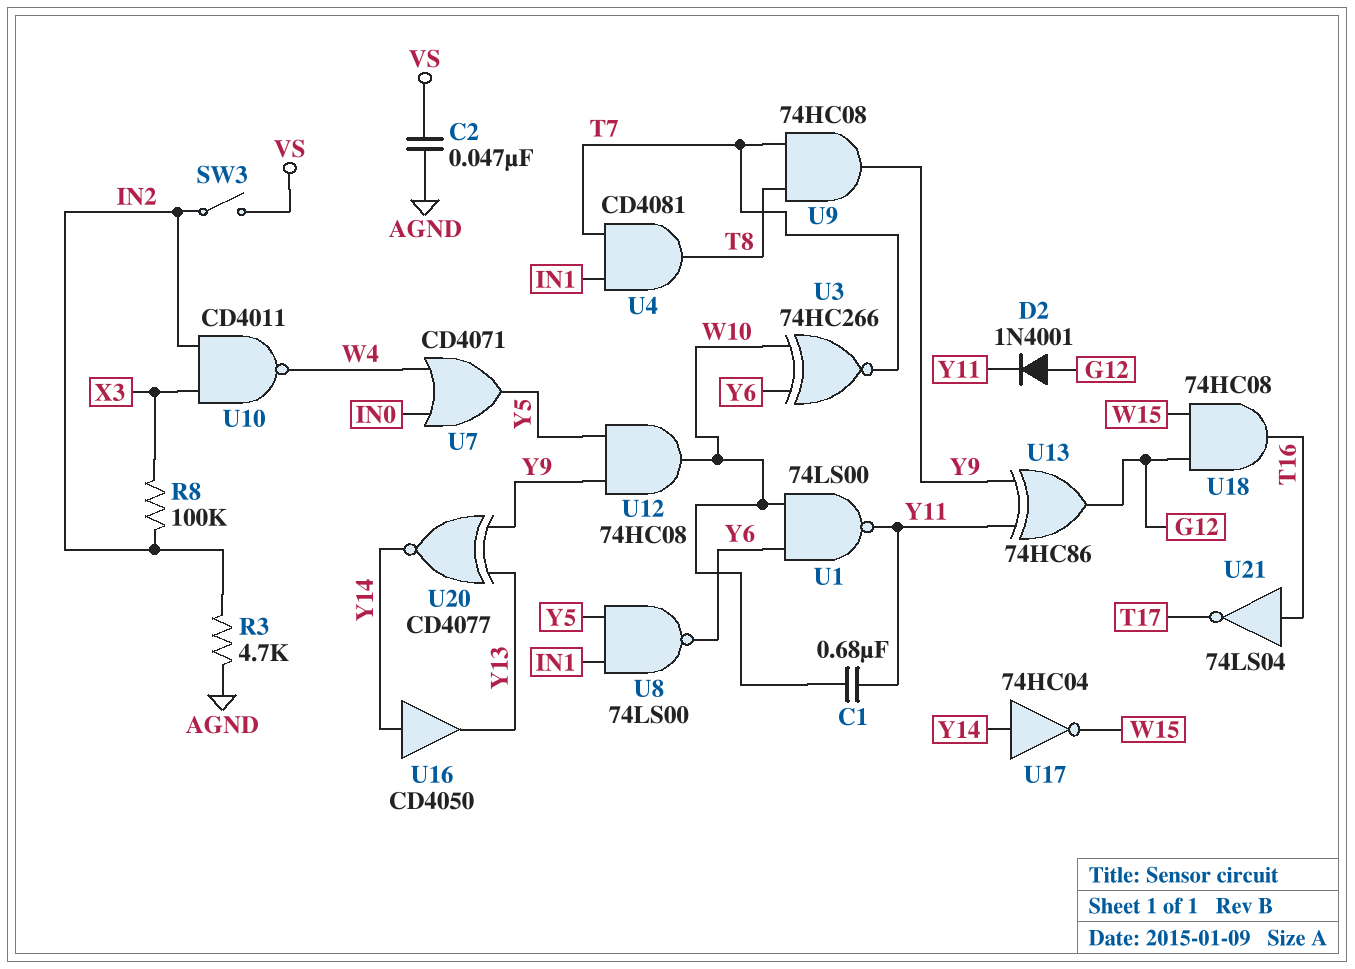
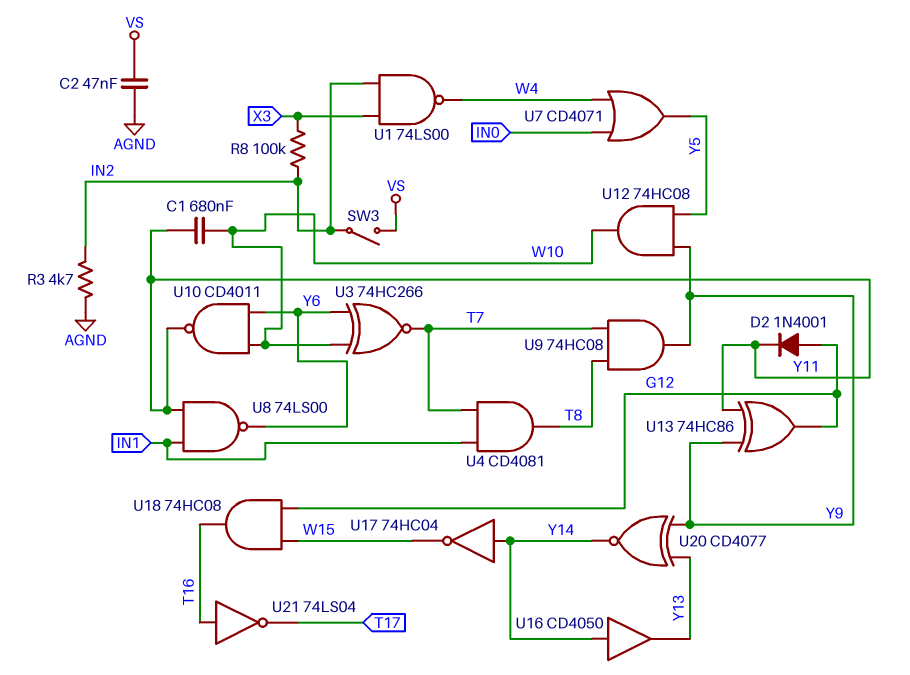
U1: NAND 74LS00 (in W10, in Y6, out Y11) -> NAND 74LS00 (in IN2, in X3, out W4)
U8: NAND 74LS00 (in IN1, in Y5, out Y6) -> NAND 74LS00 (in IN1, in Y11, out Y6)
U10: NAND CD4011 (in IN2, in X3, out W4) -> NAND CD4011 (in W10, in Y6, out Y11)

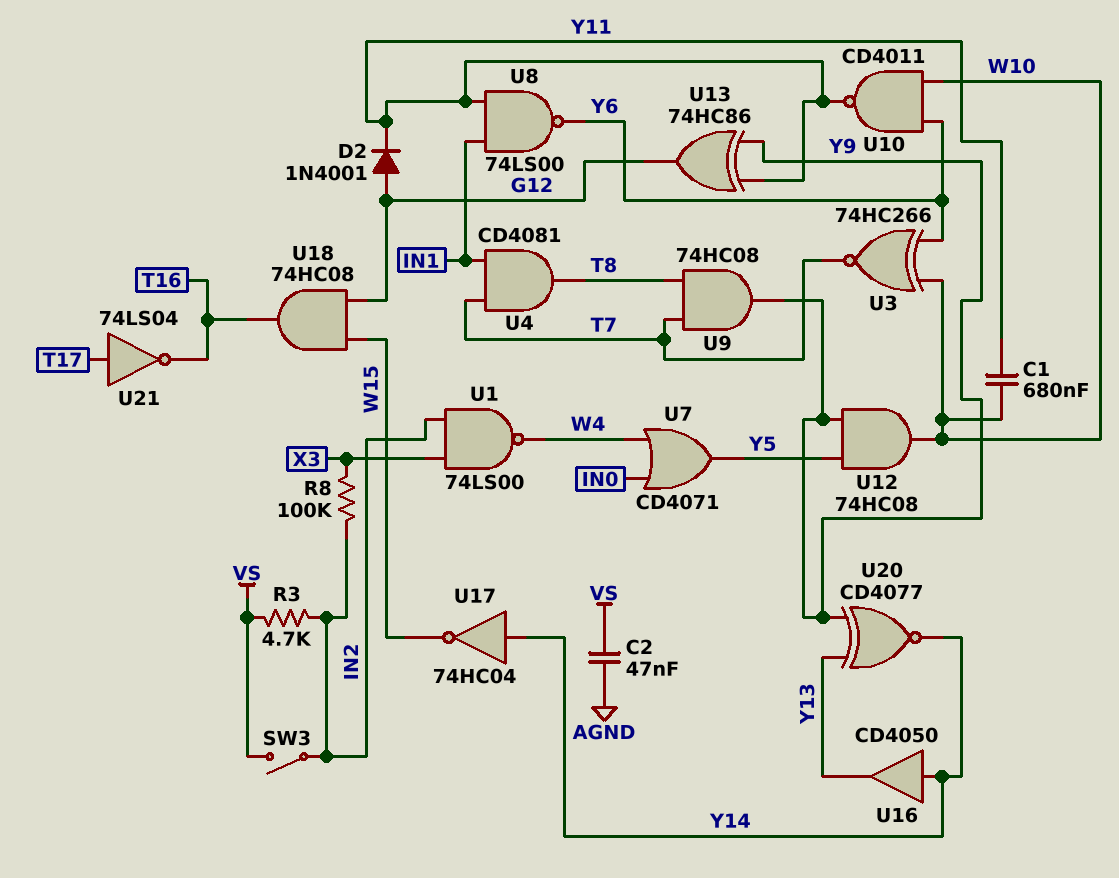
R3: 4.7k (AGND, IN2) -> 4.7k (IN2, VS)
U21: NOT 74LS04 (in T16, out T17) -> NOT 74LS04 (in T17, out T16)

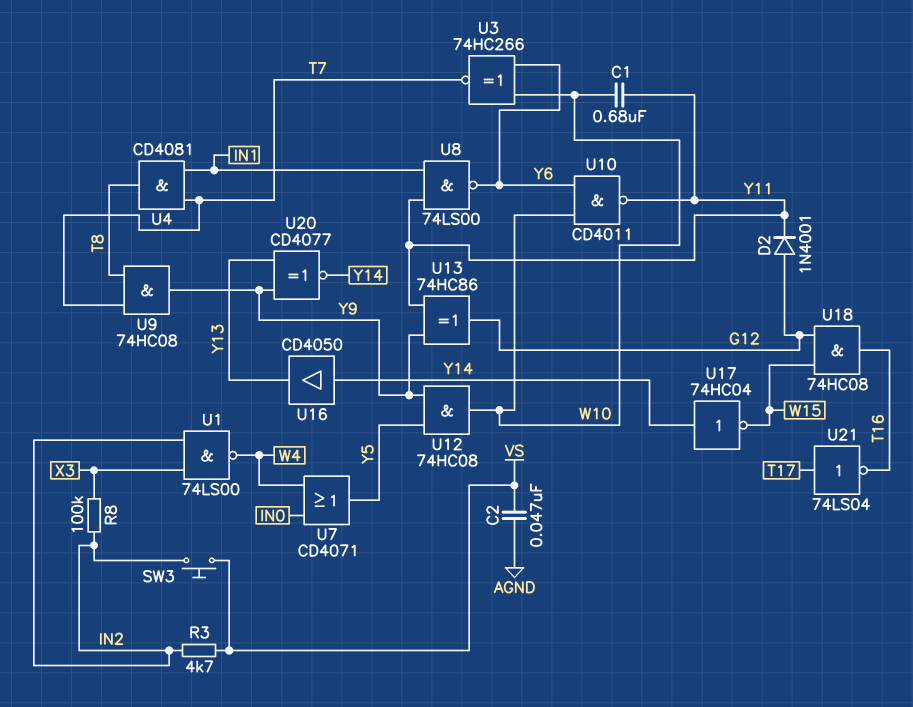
SW3: switch (IN2, VS) -> button (IN2, VS)

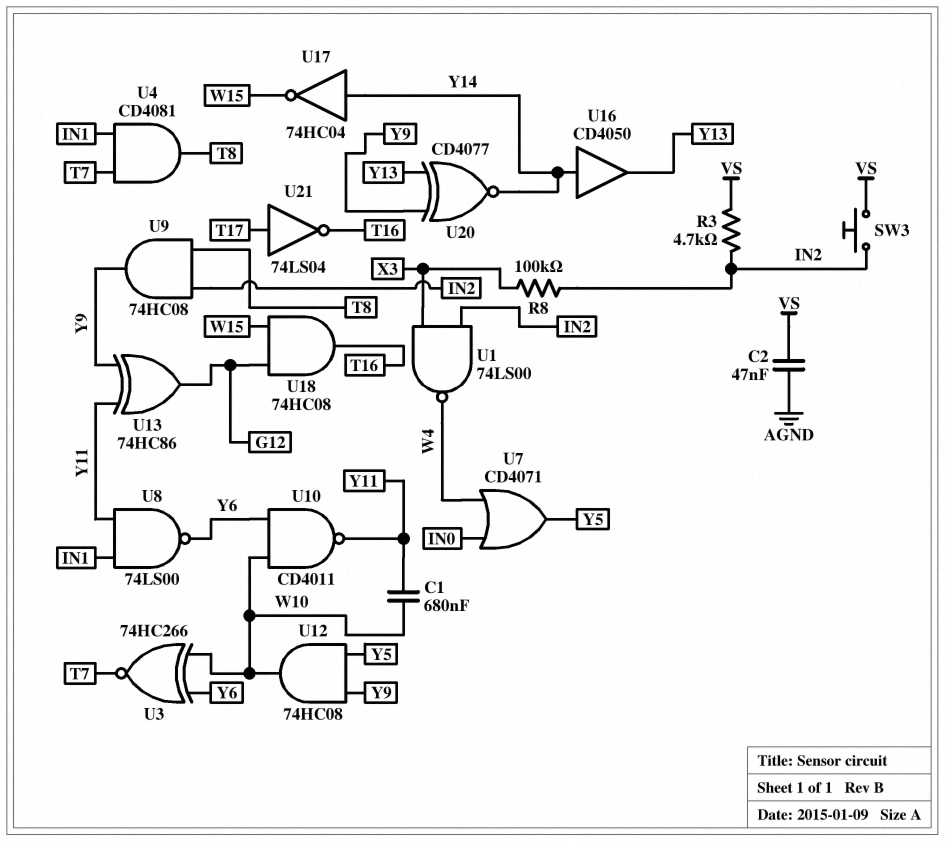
D2: diode 1N4001 (A G12, K Y11) -> none
U9: AND 74HC08 (in T7, in T8, out Y9) -> AND 74HC08 (in IN2, in T8, out Y9)

